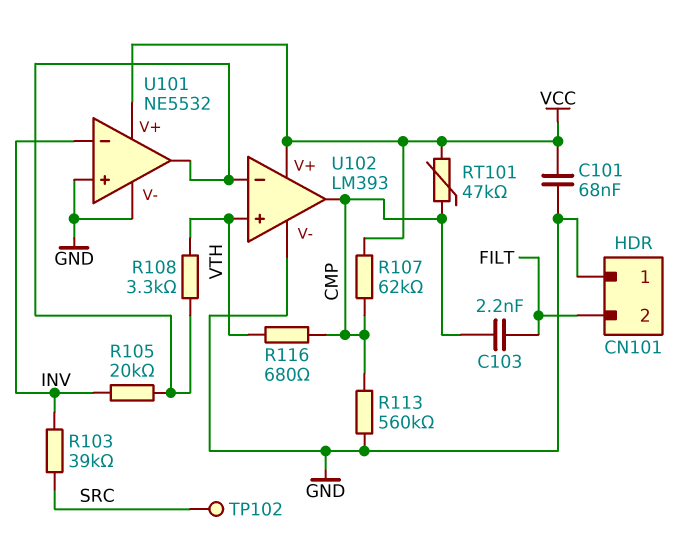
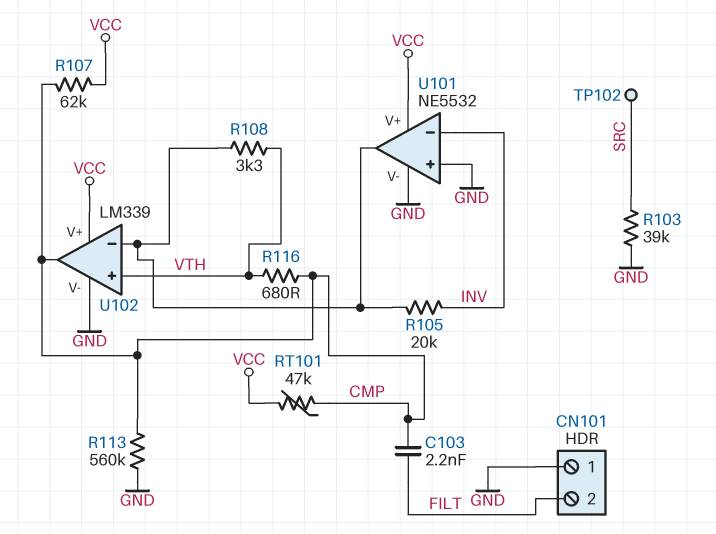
C101: 68nF (GND, VCC) -> none
R103: 39k (INV, SRC) -> 39k (GND, SRC)
U102: LM393 -> LM339

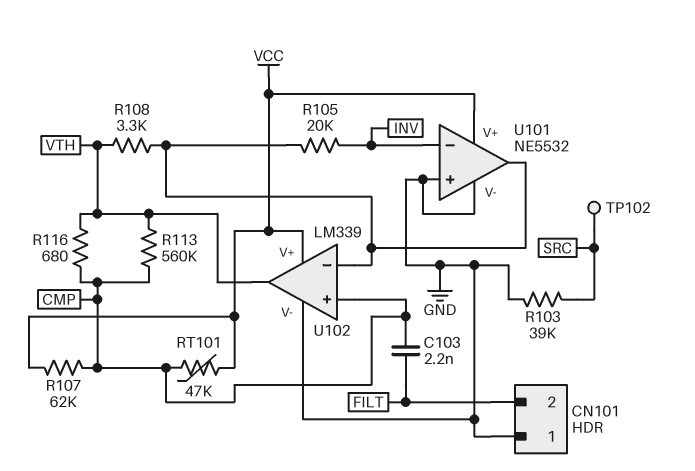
R113: 560k (CMP, GND) -> 560k (CMP, VTH)
U102 pin in+: VTH -> CMP
U102 pin out: CMP -> VTH

